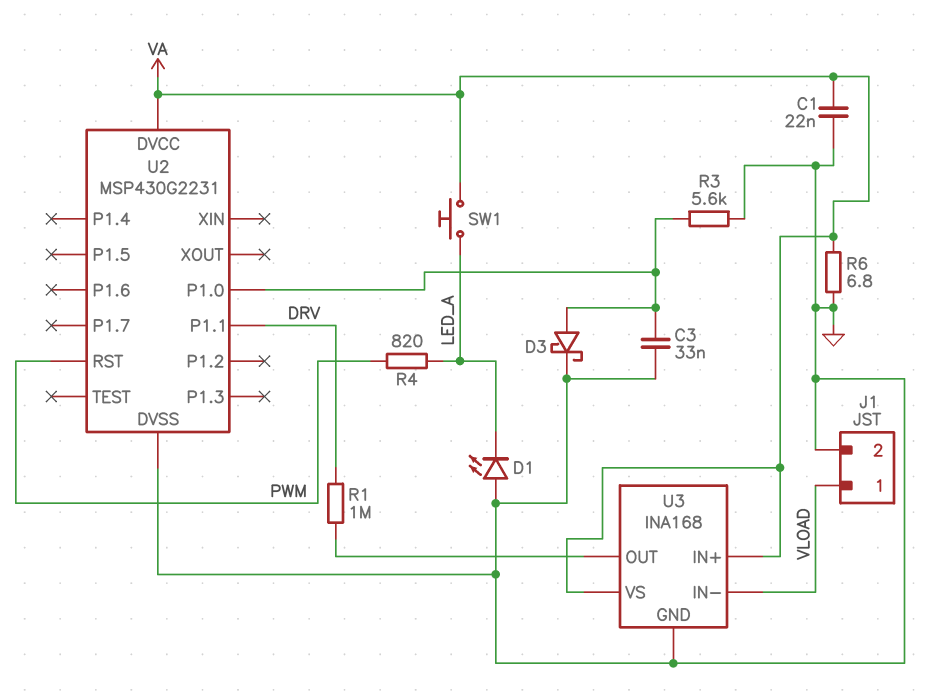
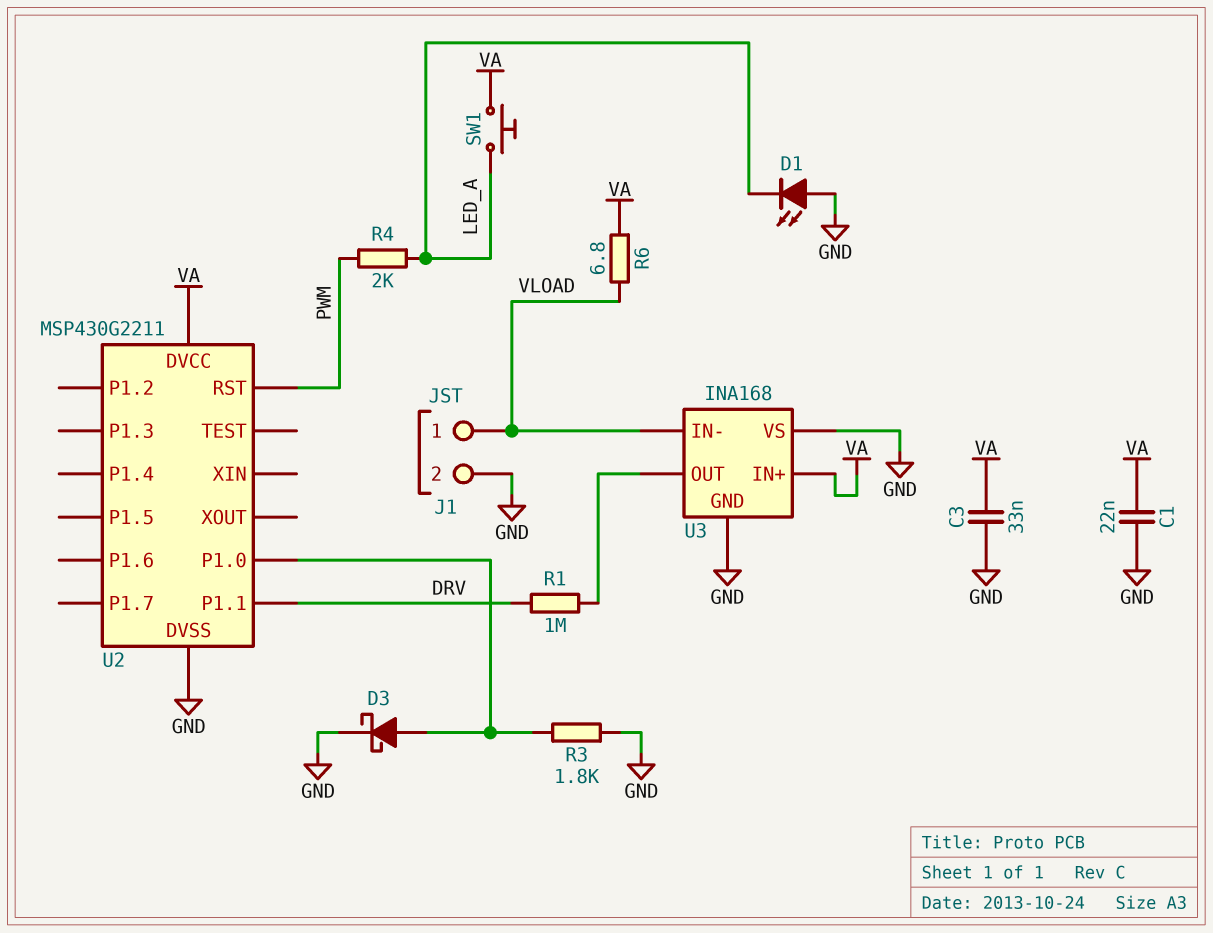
C3: 33nF (GND, U2/P1.0) -> 33nF (GND, VA)
R3: 5.6k (GND, U2/P1.0) -> 1.8k (GND, U2/P1.0)
R4: 820 (LED_A, PWM) -> 2k (LED_A, PWM)
R6: 6.8 (GND, VA) -> 6.8 (VA, VLOAD)
U2: MSP430G2231 -> MSP430G2211
U3 pin VS: VA -> GND

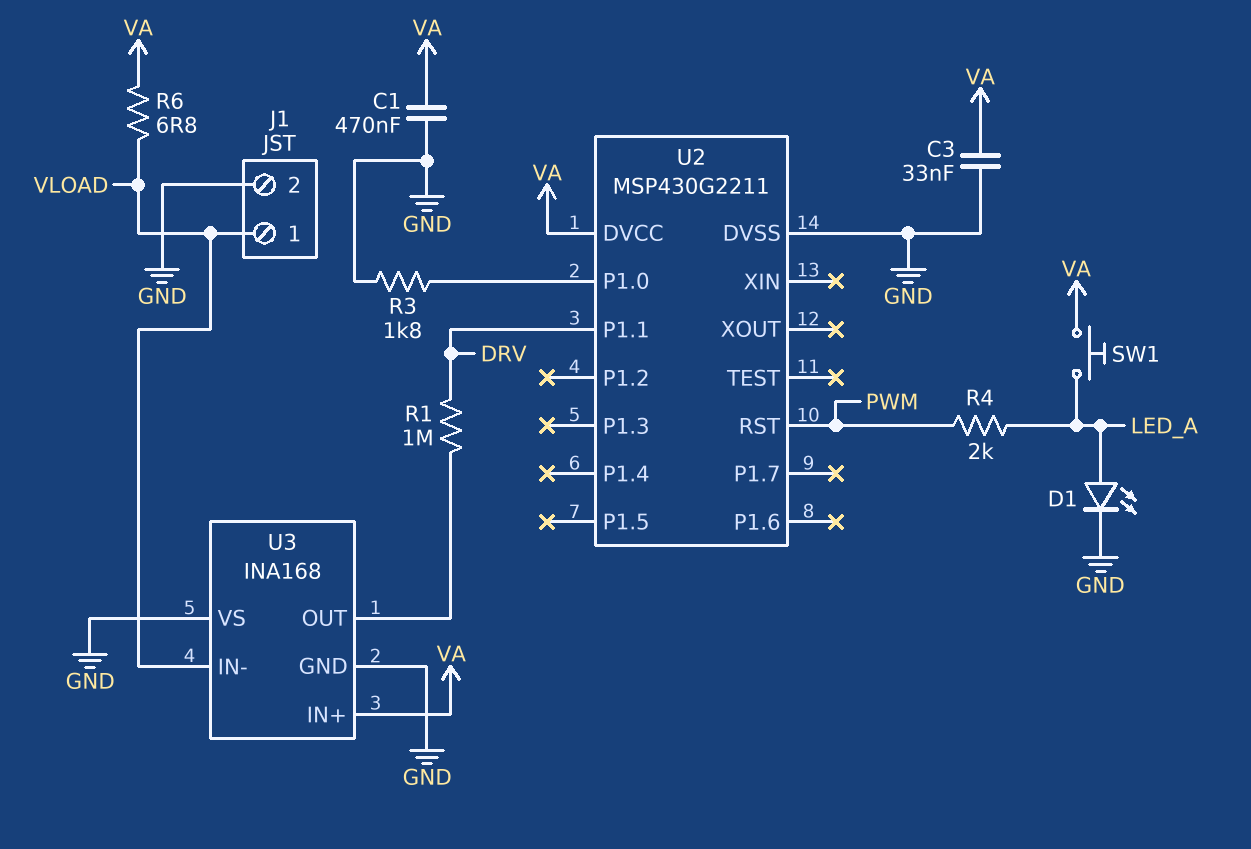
C1: 22nF (GND, VA) -> 470nF (GND, VA)
D1: LED (A GND, K LED_A) -> LED (A LED_A, K GND)
D3: schottky (A U2/P1.0, K GND) -> none

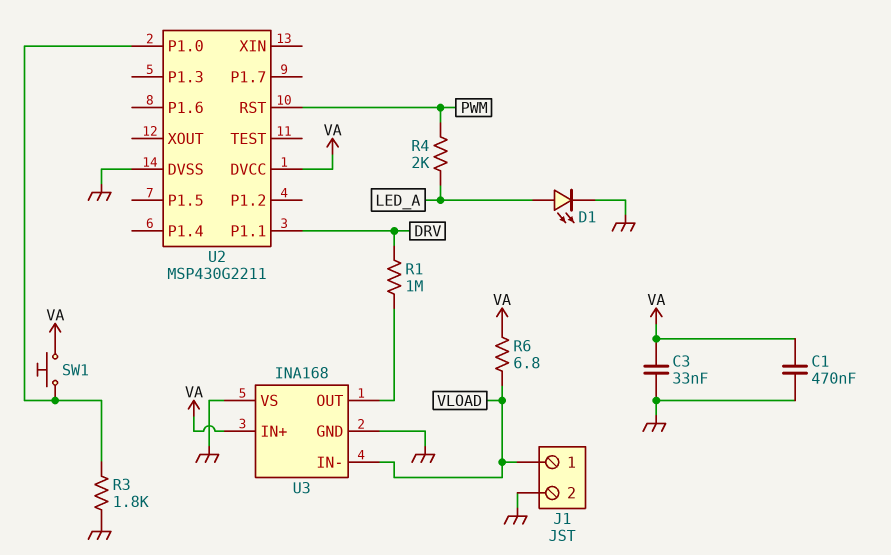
SW1: button (LED_A, VA) -> button (U2/P1.0, VA)

